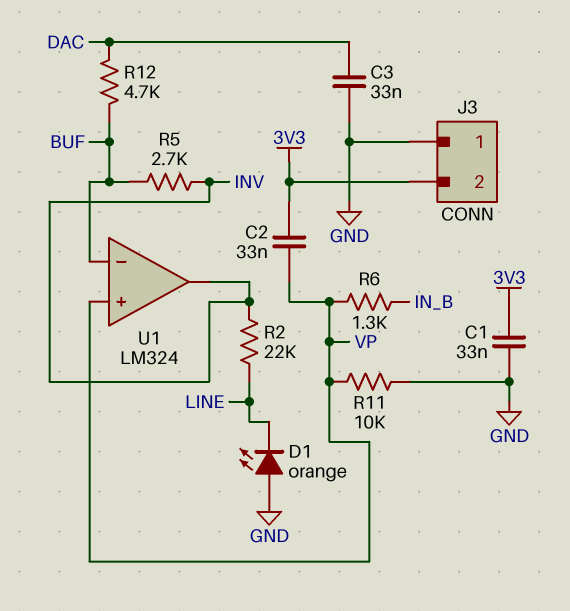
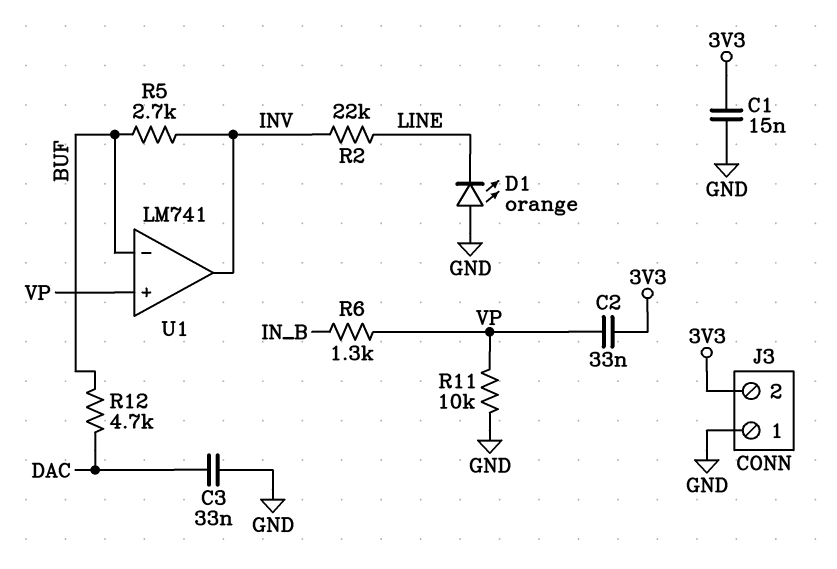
C1: 33nF (3V3, GND) -> 15nF (3V3, GND)
U1: LM324 -> LM741

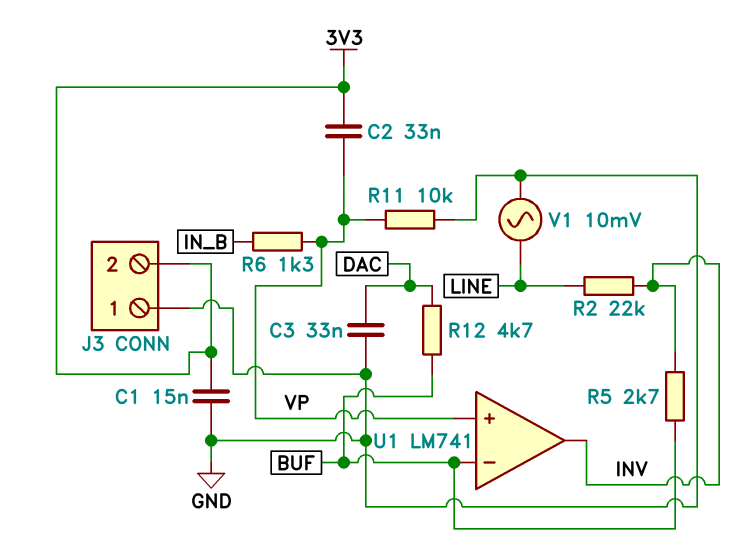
D1: LED orange (A GND, K LINE) -> none
V1: none -> AC 10mV (GND, LINE)

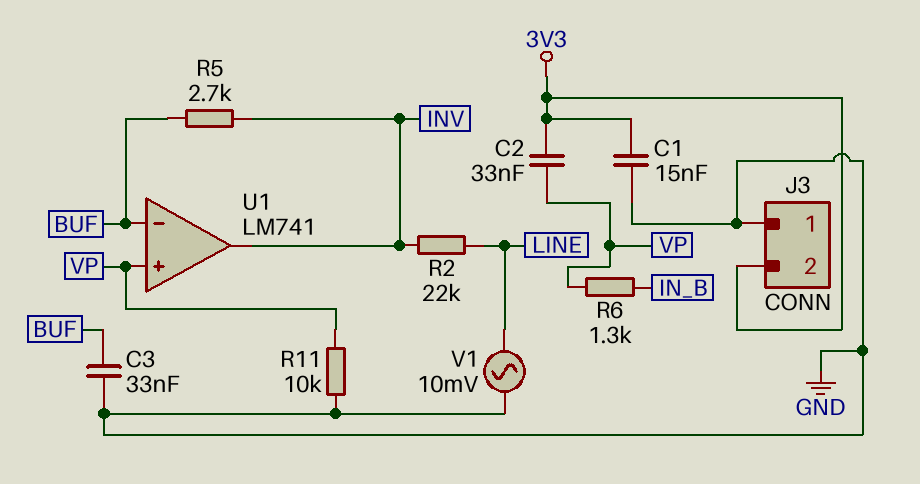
C3: 33nF (DAC, GND) -> 33nF (BUF, GND)
R12: 4.7k (BUF, DAC) -> none

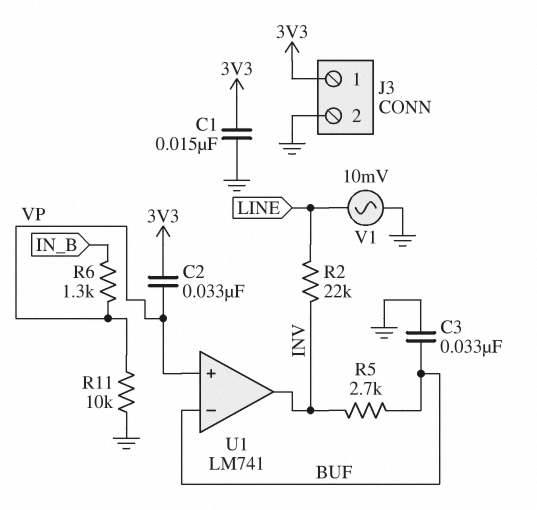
J3 pin 1: GND -> 3V3
J3 pin 2: 3V3 -> GND

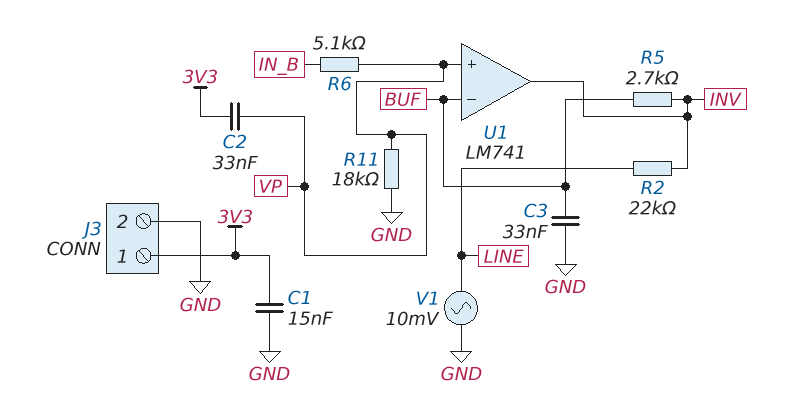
R6: 1.3k (IN_B, VP) -> 5.1k (IN_B, VP)
R11: 10k (GND, VP) -> 18k (GND, VP)

